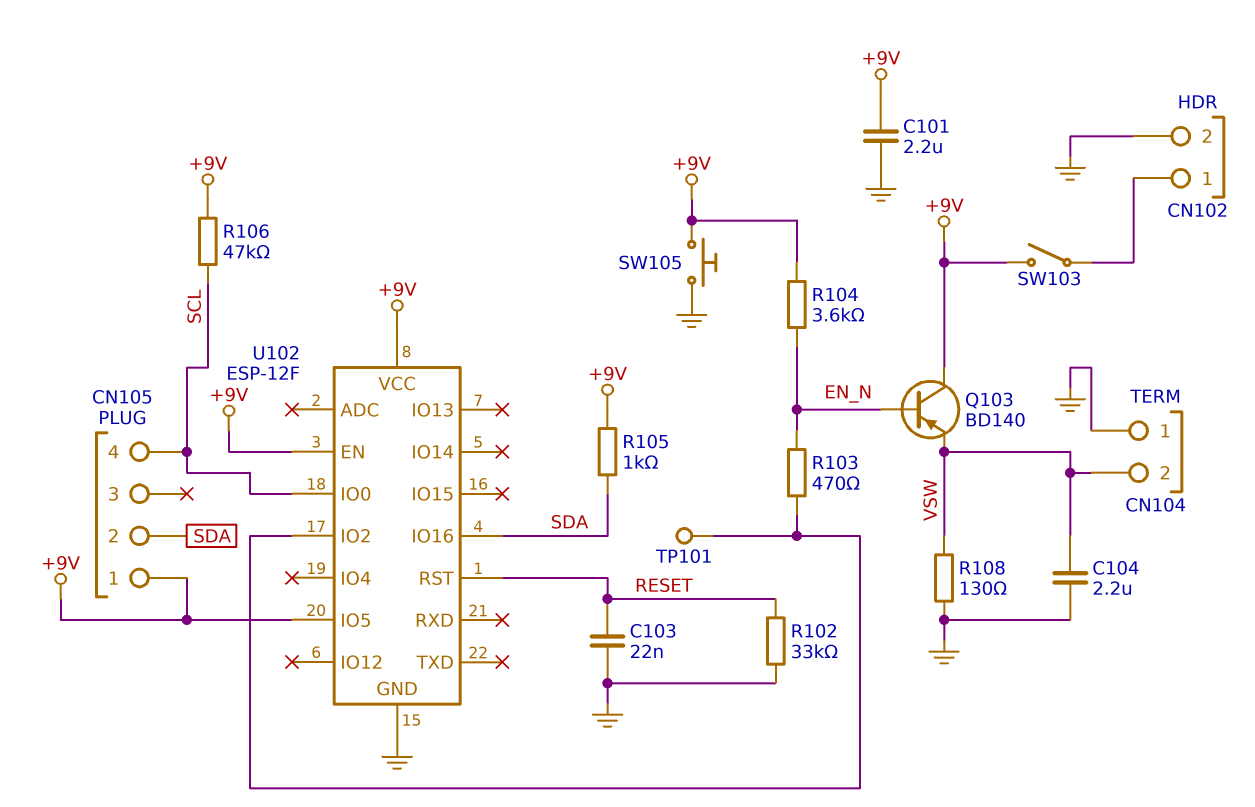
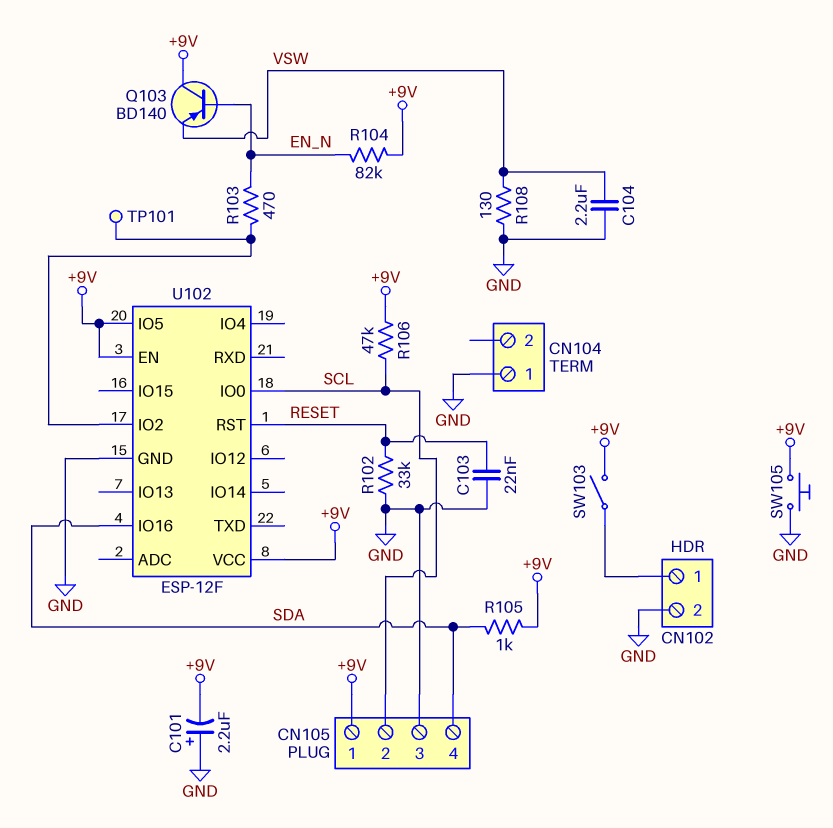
C101: 2.2uF (+9V, GND) -> 2.2uF (plus GND, minus +9V)
CN104 pin 2: VSW -> none
CN105 pin 2: SDA -> SCL
CN105 pin 3: none -> GND
CN105 pin 4: SCL -> SDA
R104: 3.6k (+9V, EN_N) -> 82k (+9V, EN_N)

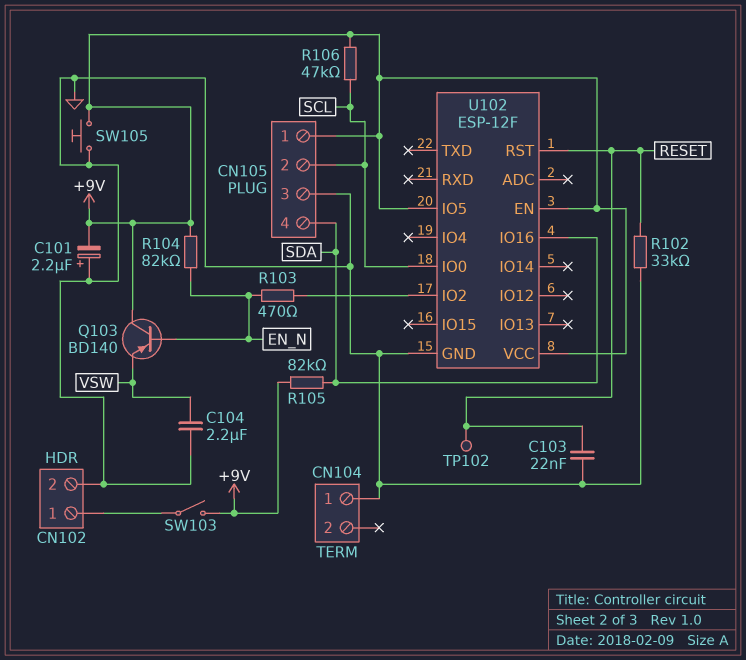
R105: 1k (+9V, SDA) -> 82k (+9V, SDA)
R108: 130 (GND, VSW) -> none
TP101: test point (U102/IO2) -> none
TP102: none -> test point (RESET)

